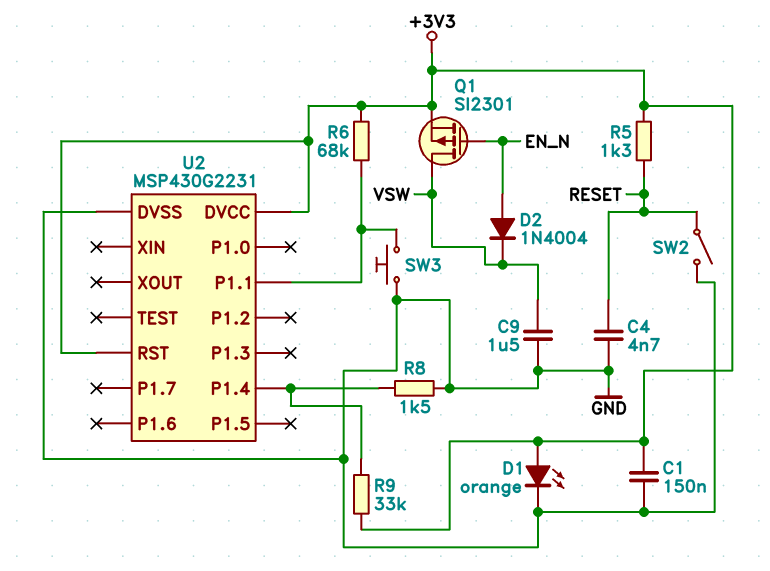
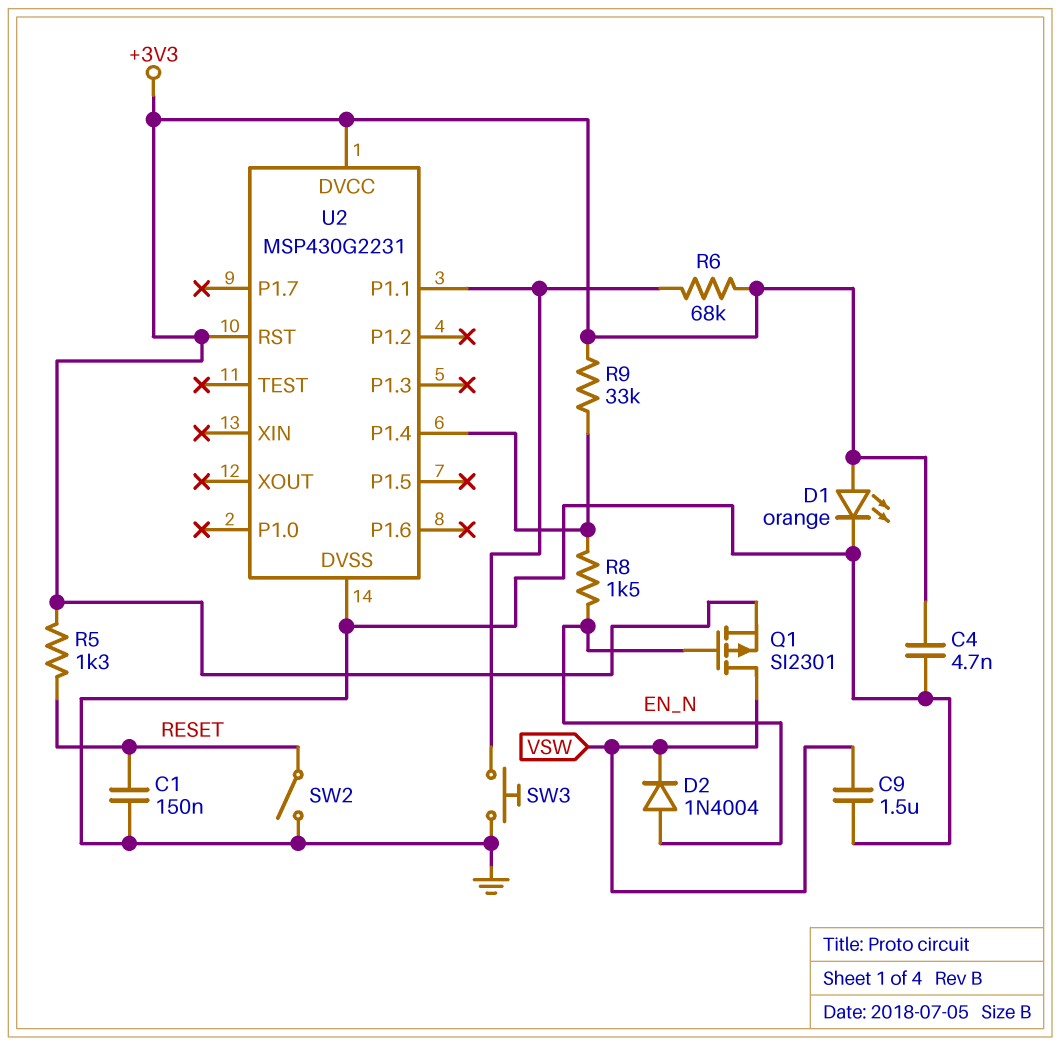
C1: 150nF (+3V3, GND) -> 150nF (GND, RESET)
C4: 4.7nF (GND, RESET) -> 4.7nF (+3V3, GND)
R8: 1.5k (GND, U2/P1.4) -> 1.5k (EN_N, U2/P1.4)

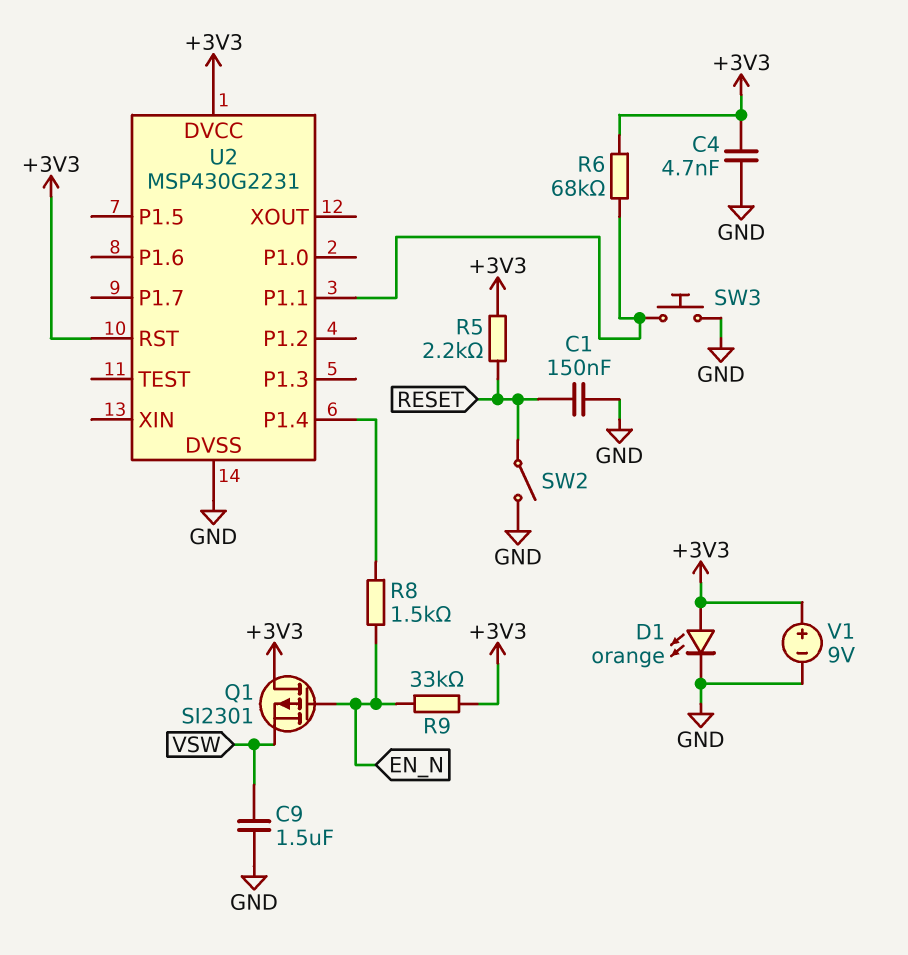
D2: diode 1N4004 (A EN_N, K VSW) -> none
Q1: PMOS SI2301 (G EN_N, D VSW, S +3V3) -> PMOS SI2301 (G EN_N, D +3V3, S VSW)
R5: 1.3k (+3V3, RESET) -> 2.2k (+3V3, RESET)
R9: 33k (+3V3, U2/P1.4) -> 33k (+3V3, EN_N)
V1: none -> 9V (plus +3V3, minus GND)

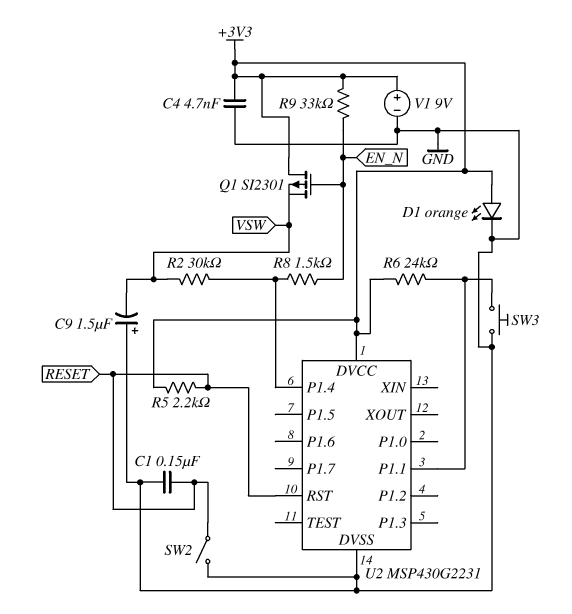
C9: 1.5uF (GND, VSW) -> 1.5uF (plus GND, minus VSW)
R2: none -> 30k (U2/P1.4, VSW)
R6: 68k (+3V3, U2/P1.1) -> 24k (+3V3, U2/P1.1)
U2 pin RST: +3V3 -> RESET

